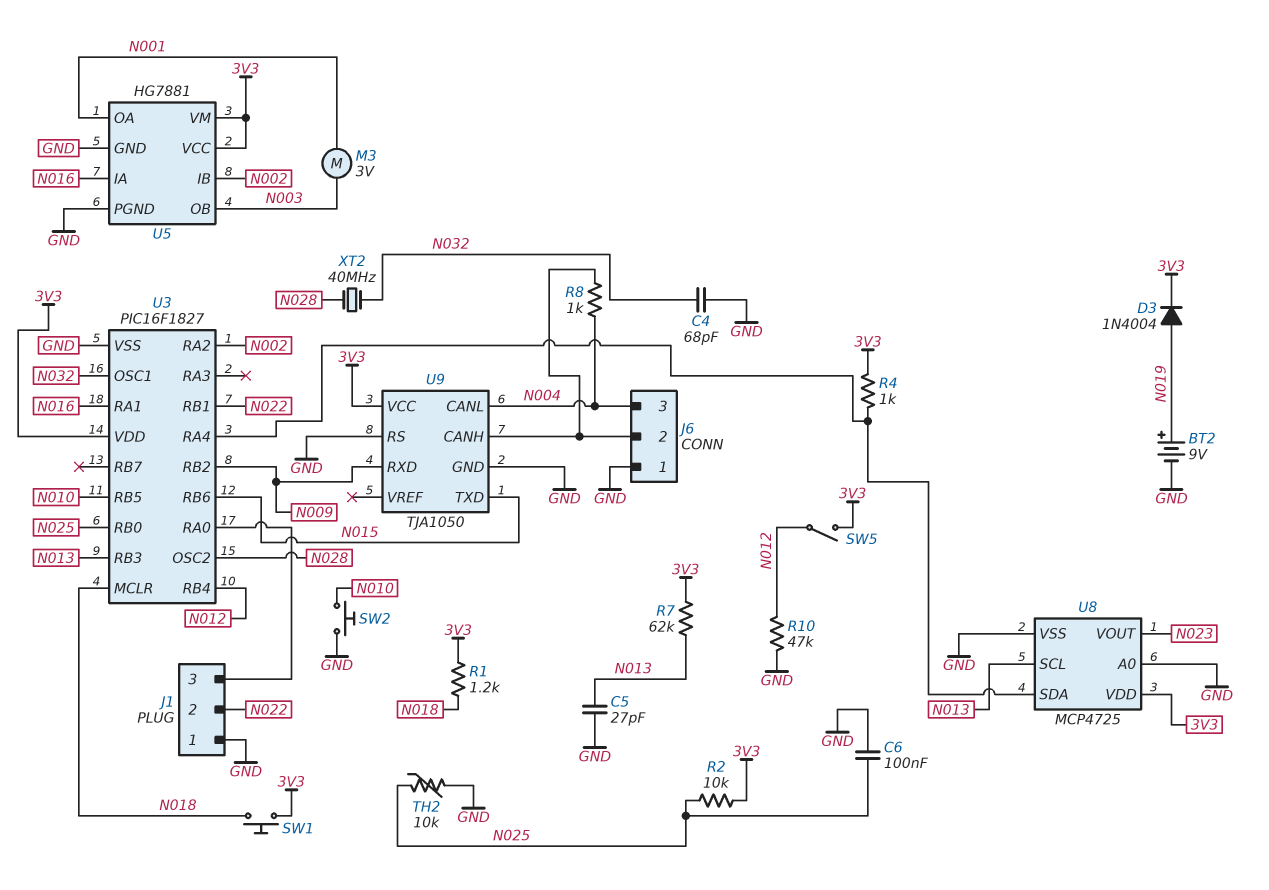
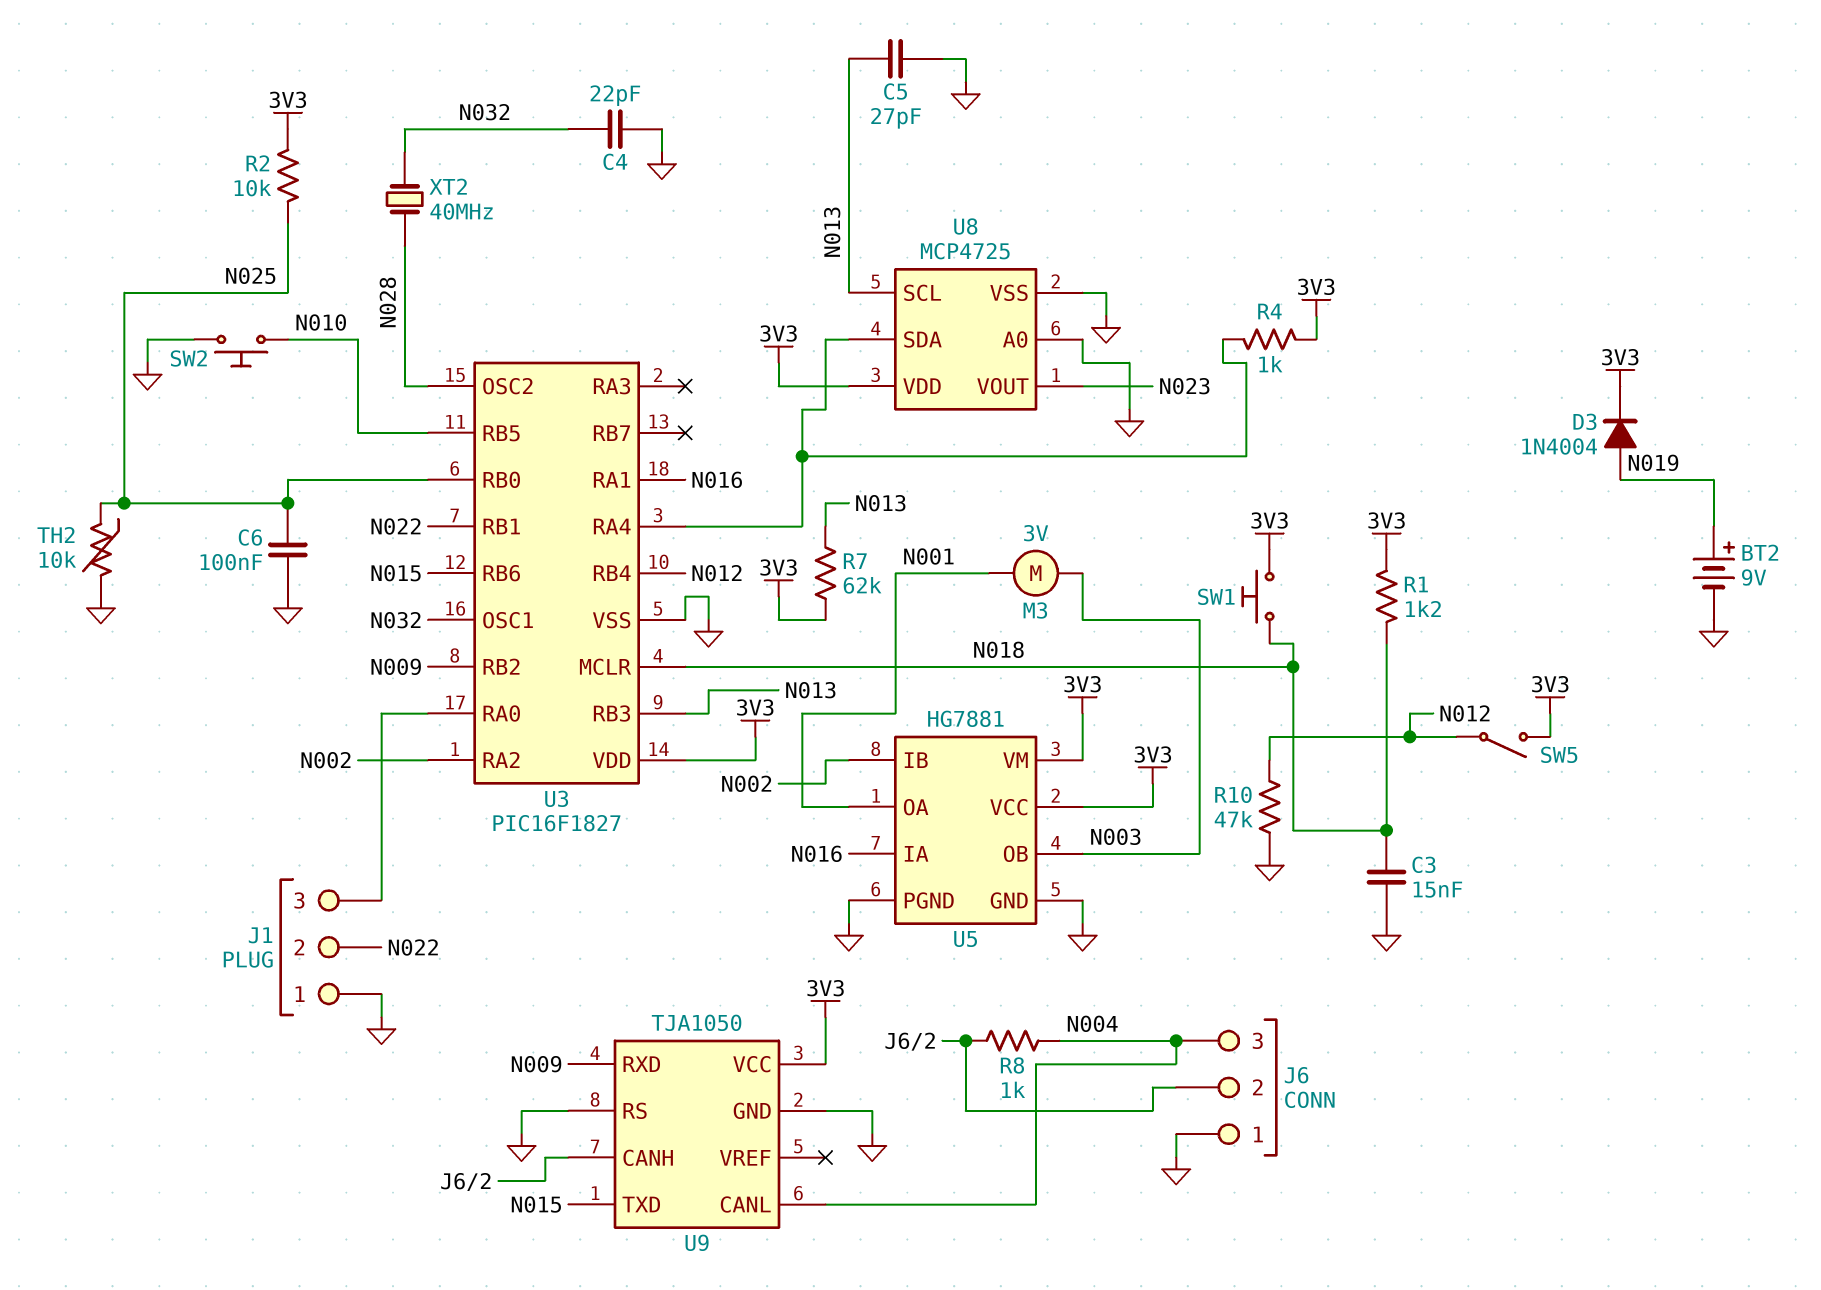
C3: none -> 15nF (GND, N018)
C4: 68pF (GND, N032) -> 22pF (GND, N032)

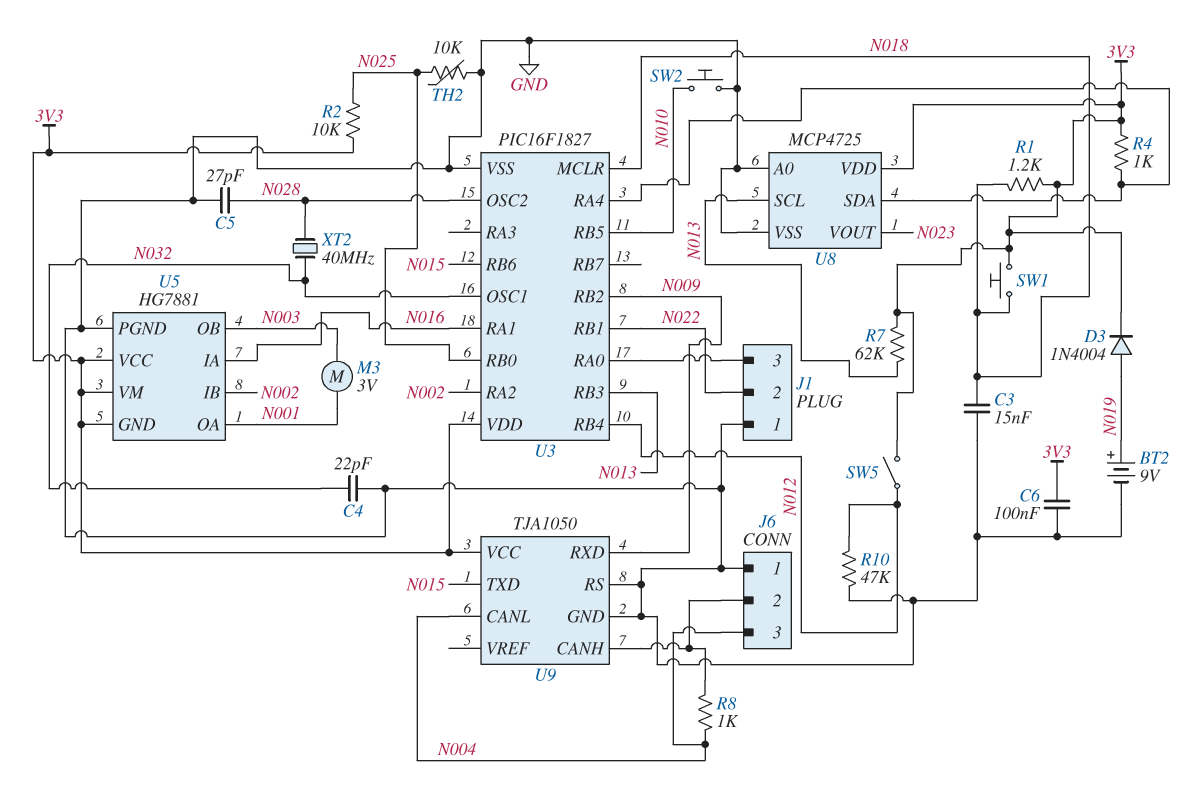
C5: 27pF (GND, N013) -> 27pF (GND, N028)
C6: 100nF (GND, N025) -> 100nF (3V3, GND)
U5 pin GND: GND -> 3V3

